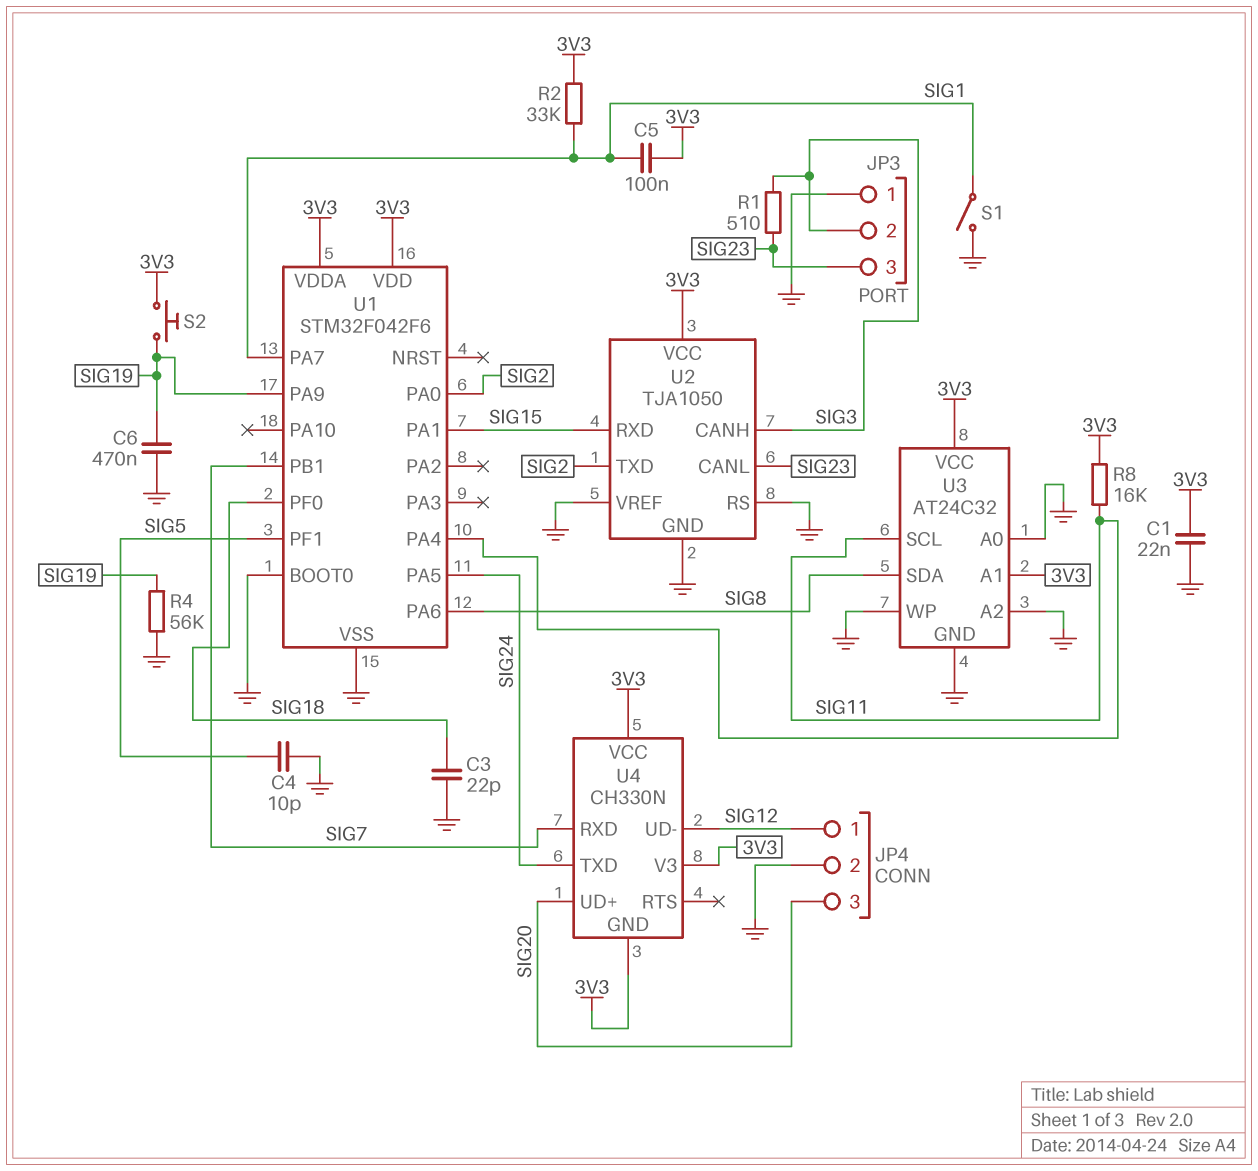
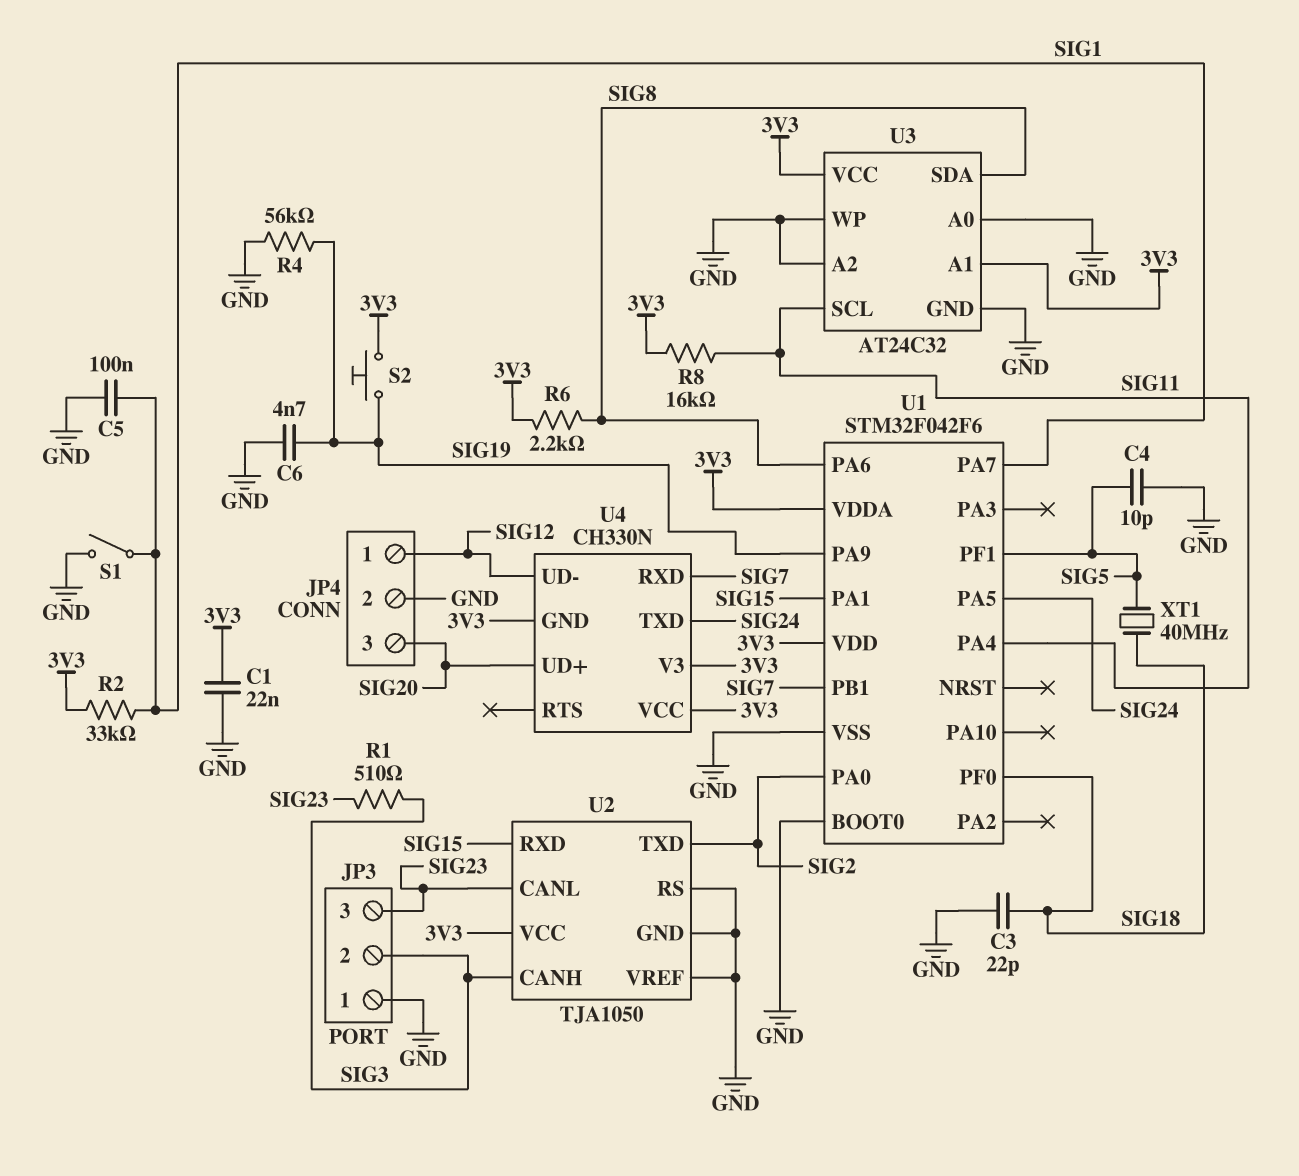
C5: 100nF (3V3, SIG1) -> 100nF (GND, SIG1)
C6: 470nF (GND, SIG19) -> 4.7nF (GND, SIG19)
R6: none -> 2.2k (3V3, SIG8)
XT1: none -> 40MHz (SIG5, SIG18)

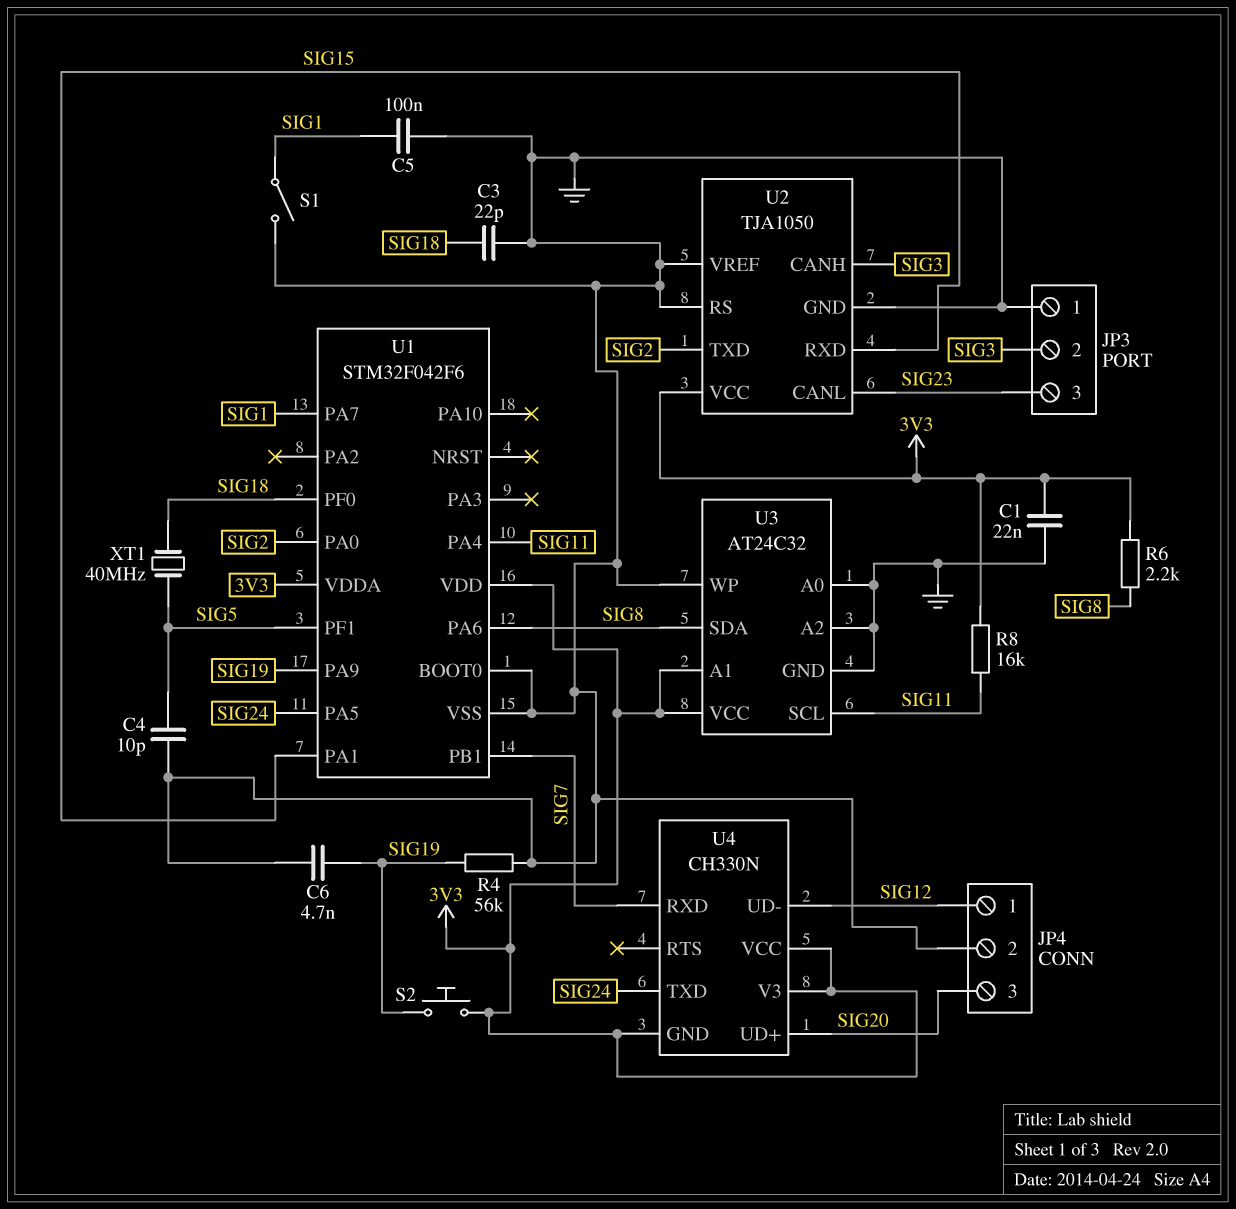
R1: 510 (SIG3, SIG23) -> none
R2: 33k (3V3, SIG1) -> none

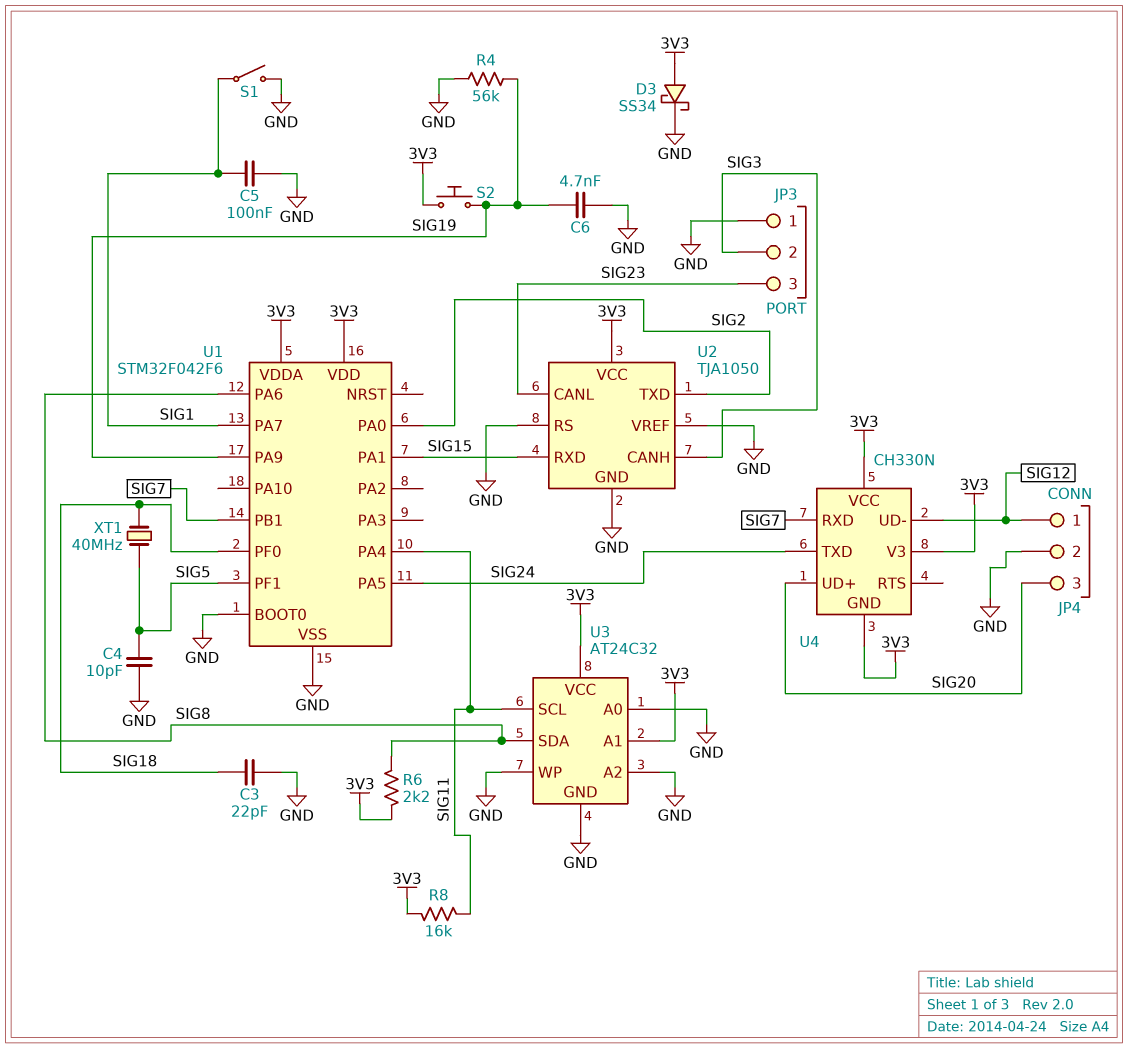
C1: 22nF (3V3, GND) -> none
D3: none -> schottky SS34 (A 3V3, K GND)

